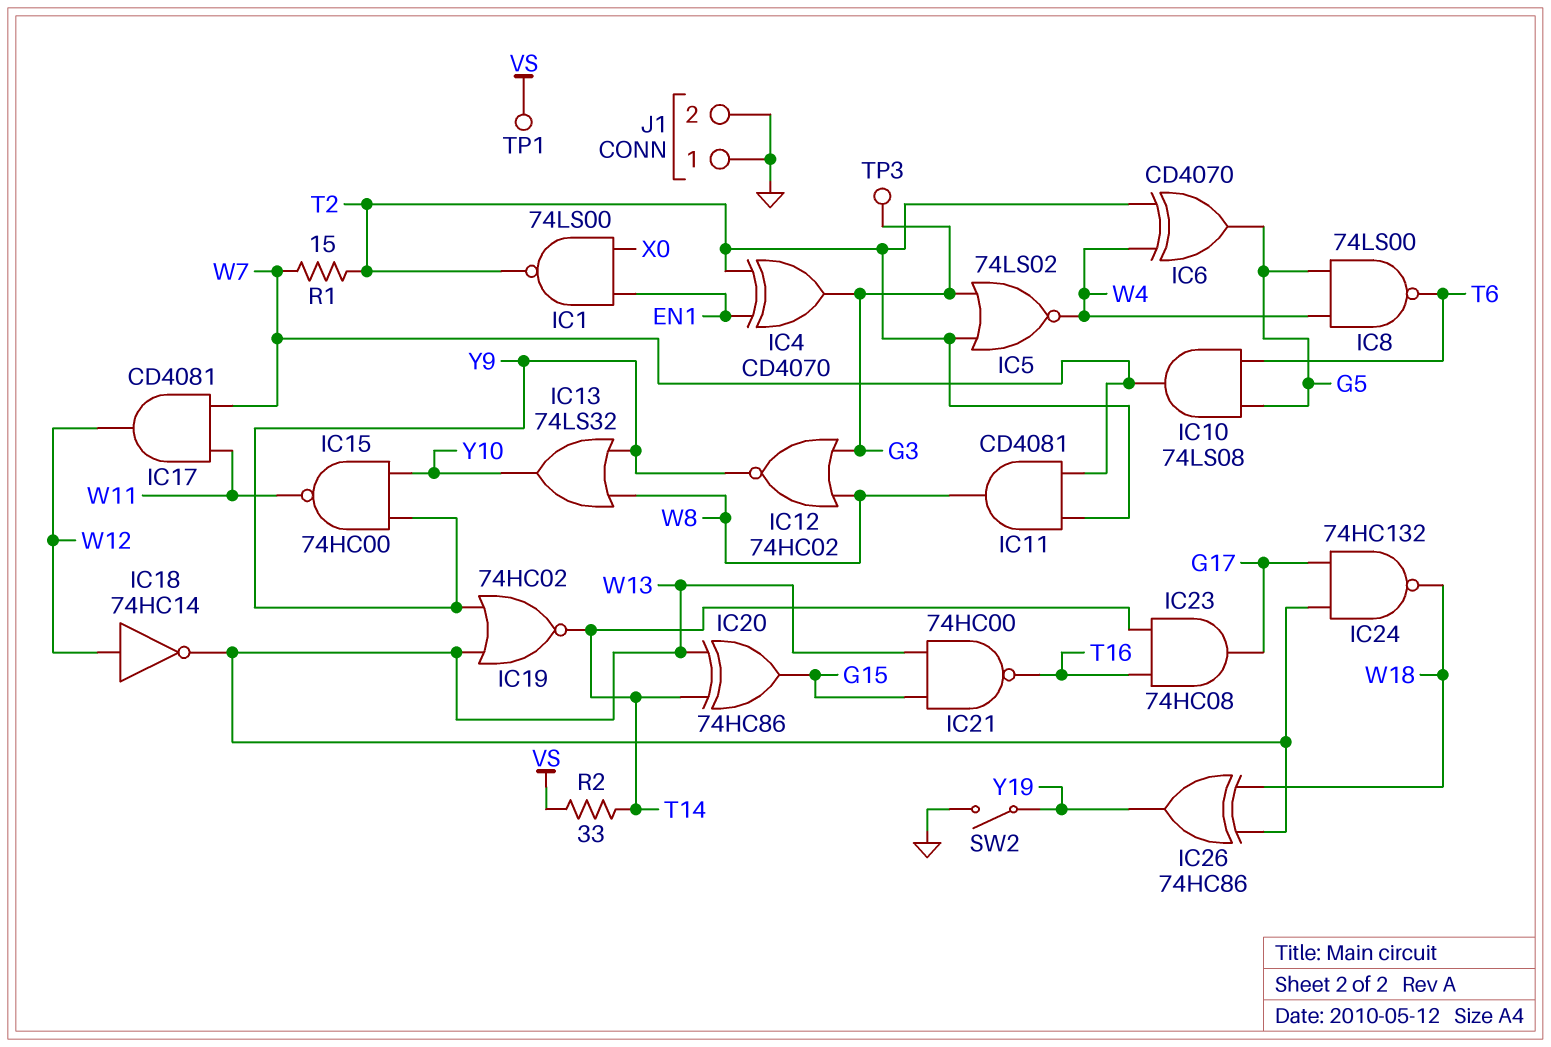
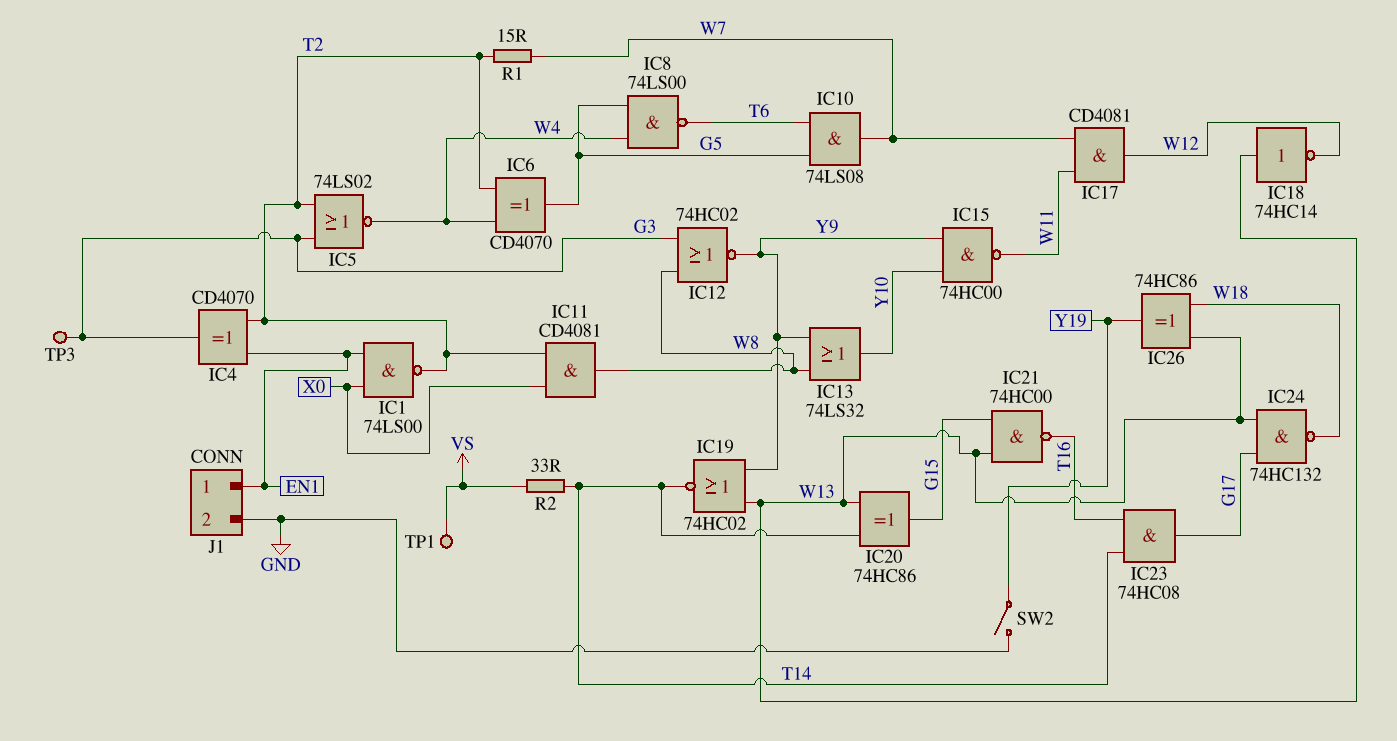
IC11: AND CD4081 (in T2, in W7, out W8) -> AND CD4081 (in T2, in X0, out W8)
IC18: NOT 74HC14 (in W12, out W13) -> NOT 74HC14 (in W13, out W12)
J1 pin 1: GND -> EN1

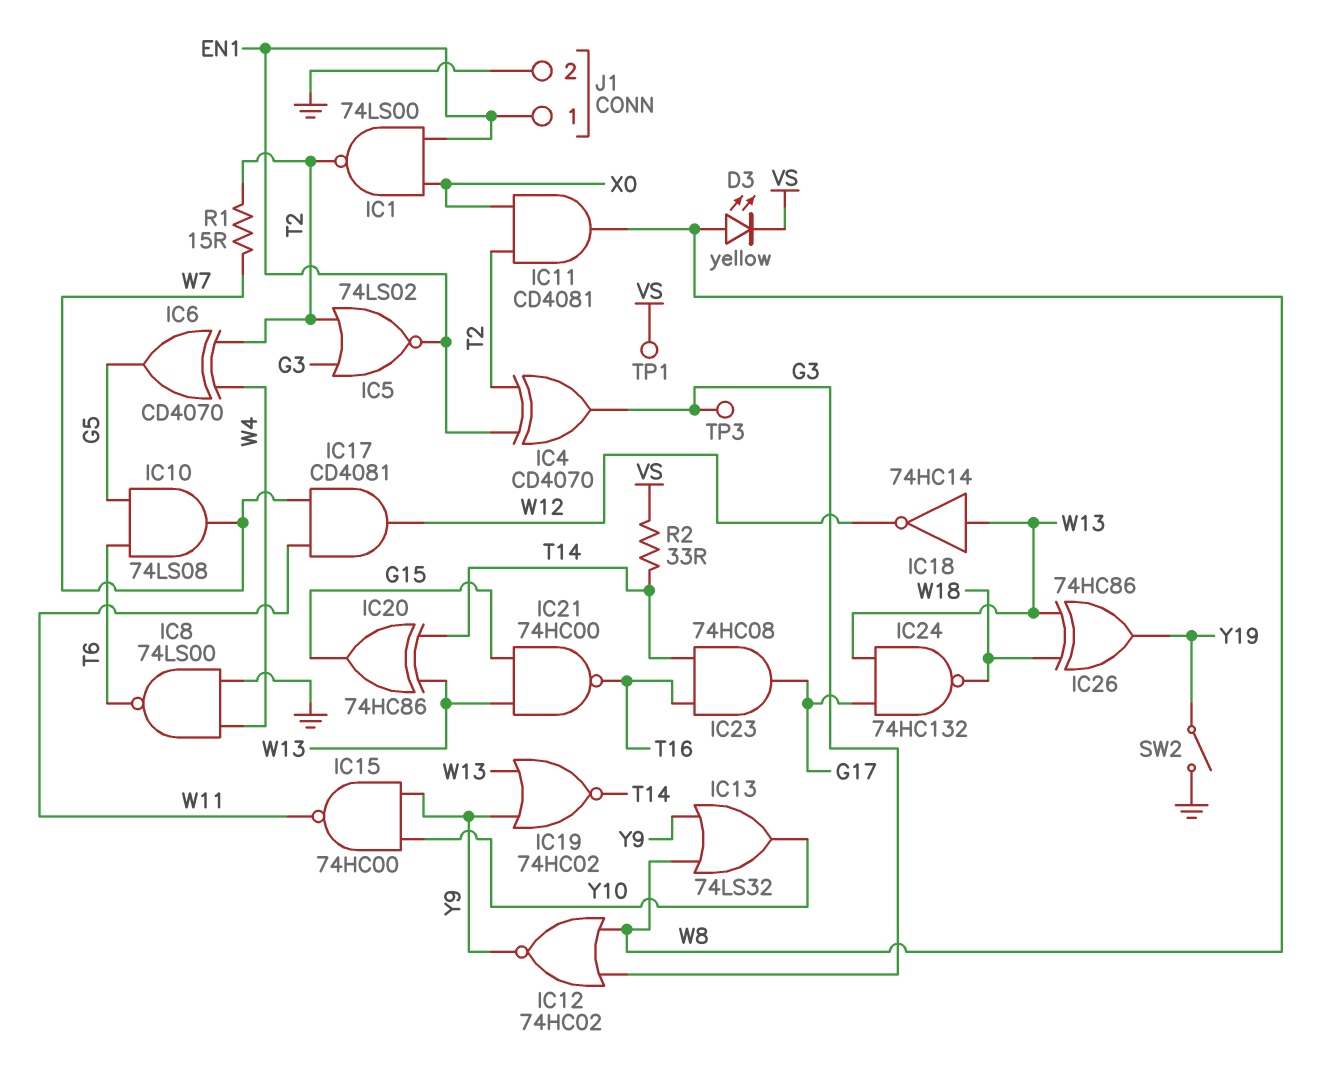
D3: none -> LED yellow (A W8, K VS)
IC5: NOR 74LS02 (in G3, in T2, out W4) -> NOR 74LS02 (in G3, in T2, out EN1)
IC8: NAND 74LS00 (in G5, in W4, out T6) -> NAND 74LS00 (in GND, in W4, out T6)

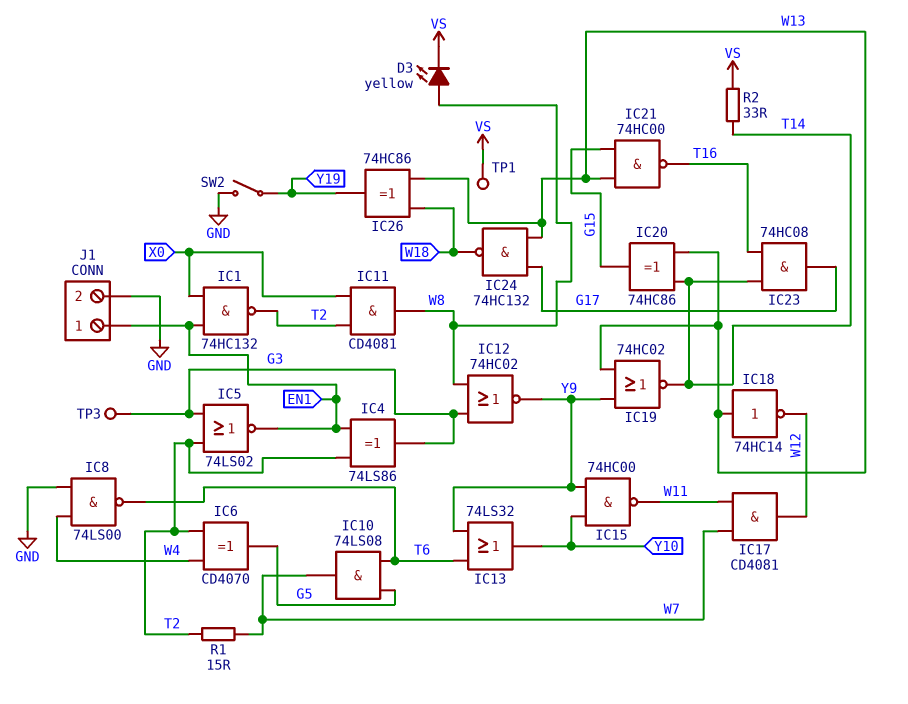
IC1: NAND 74LS00 (in EN1, in X0, out T2) -> NAND 74HC132 (in EN1, in X0, out T2)
IC4: XOR CD4070 (in EN1, in T2, out G3) -> XOR 74LS86 (in EN1, in T2, out G3)
IC13: OR 74LS32 (in W8, in Y9, out Y10) -> OR 74LS32 (in T6, in Y9, out Y10)

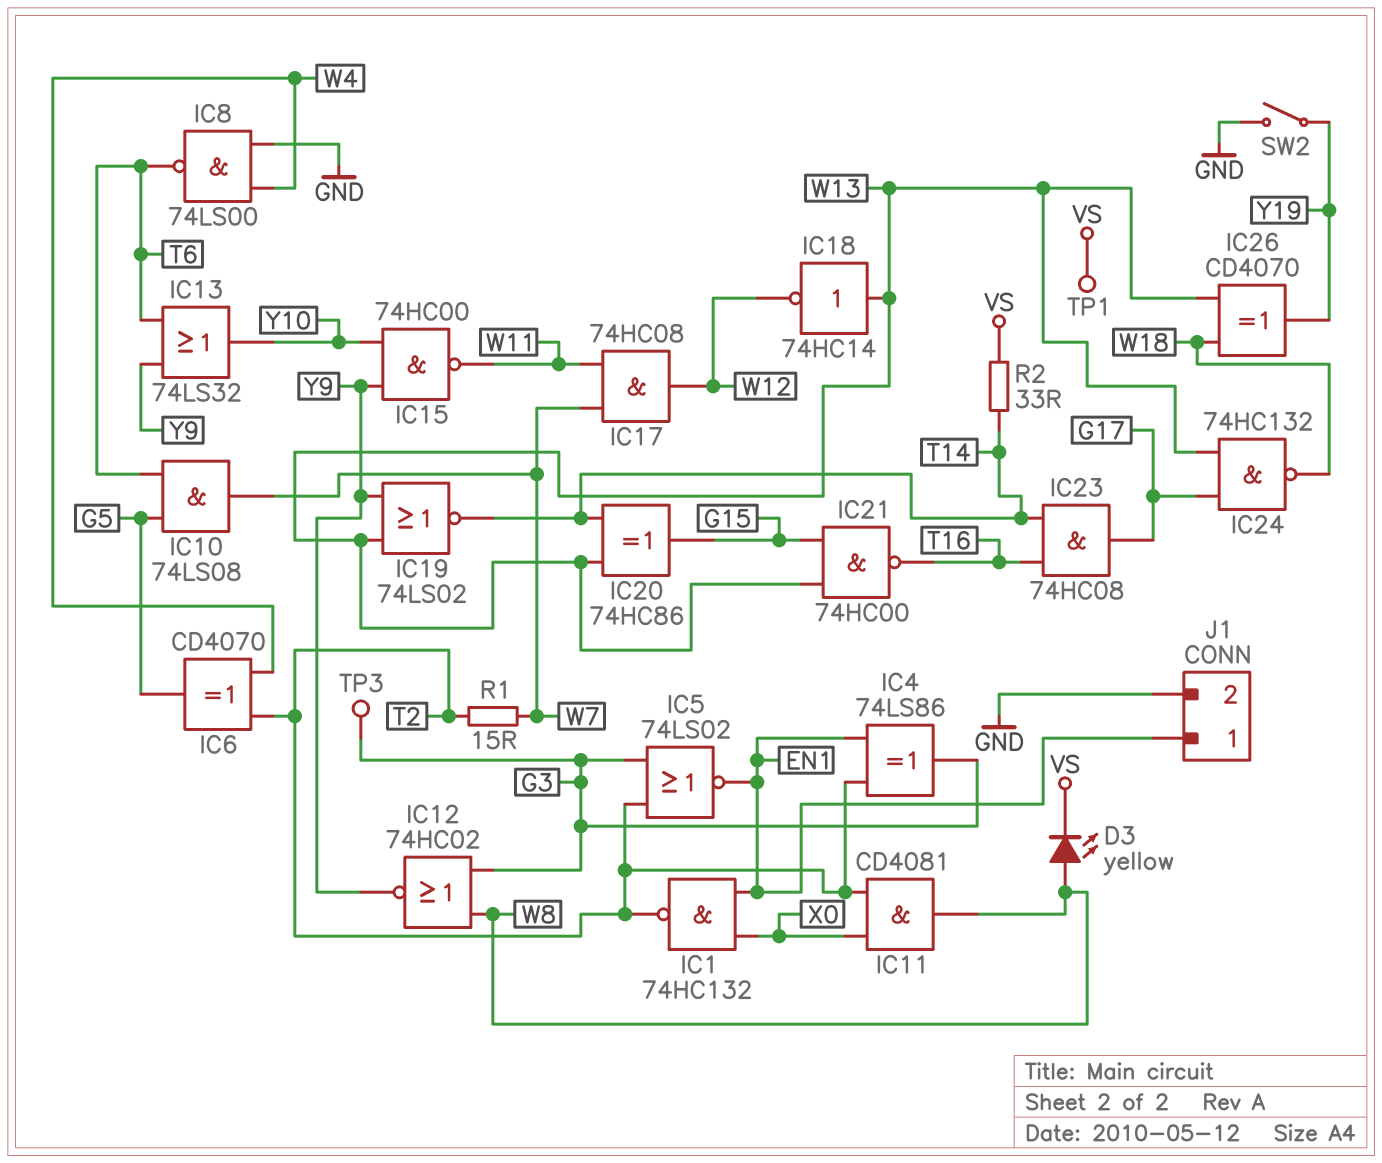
IC17: AND CD4081 (in W7, in W11, out W12) -> AND 74HC08 (in W7, in W11, out W12)
IC19: NOR 74HC02 (in W13, in Y9, out T14) -> NOR 74LS02 (in W13, in Y9, out T14)
IC26: XOR 74HC86 (in W13, in W18, out Y19) -> XOR CD4070 (in W13, in W18, out Y19)

